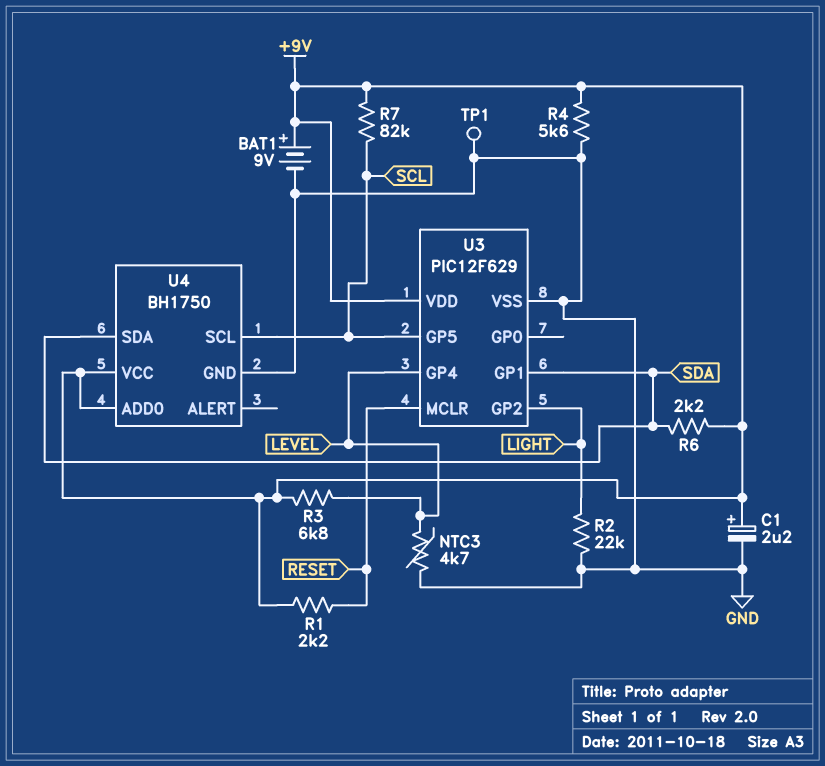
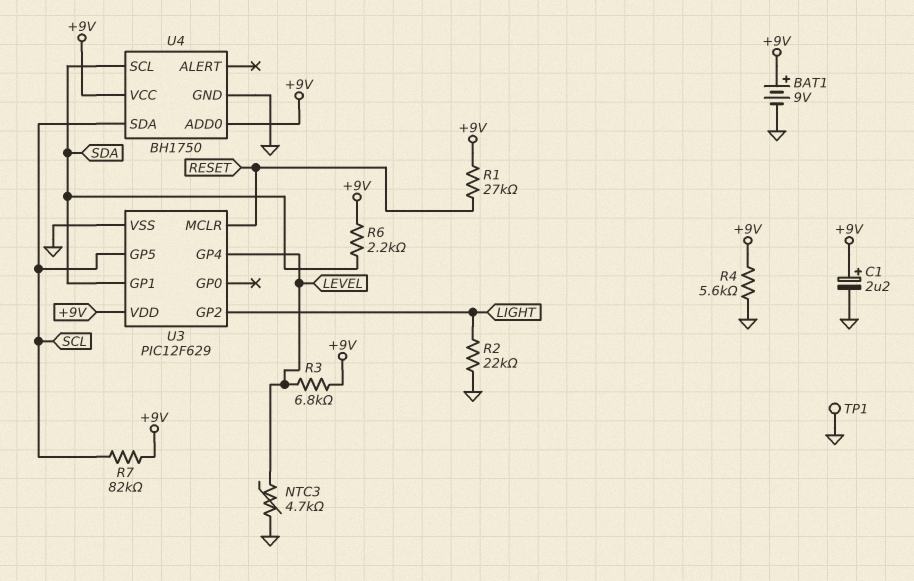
R1: 2.2k (+9V, RESET) -> 27k (+9V, RESET)
U4 pin SCL: SCL -> SDA
U4 pin SDA: SDA -> SCL

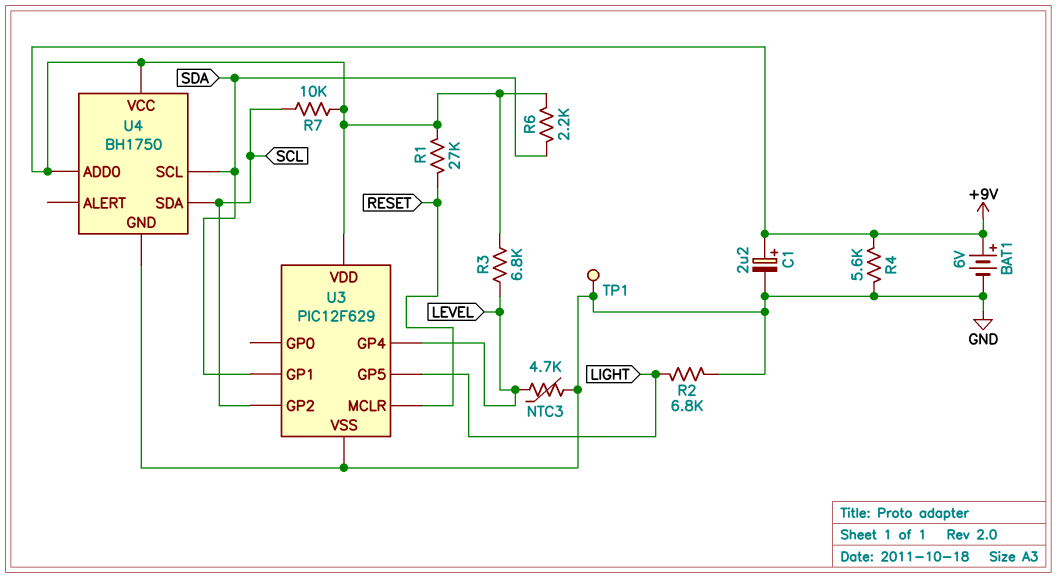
BAT1: 9V (plus +9V, minus GND) -> 6V (plus +9V, minus GND)
R2: 22k (GND, LIGHT) -> 6.8k (GND, LIGHT)
R7: 82k (+9V, SCL) -> 10k (+9V, SCL)
U3 pin GP2: LIGHT -> SCL
U3 pin GP5: SCL -> LIGHT

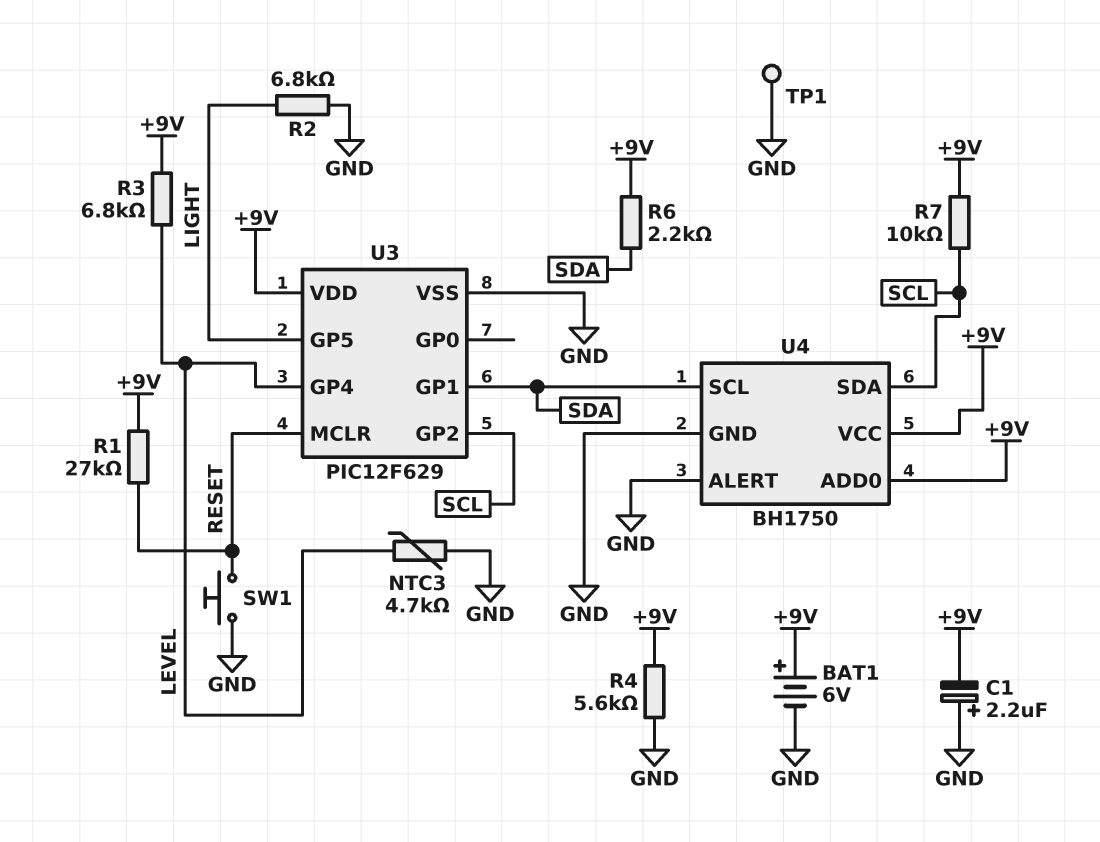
C1: 2.2uF (plus +9V, minus GND) -> 2.2uF (plus GND, minus +9V)
SW1: none -> button (GND, RESET)
U4 pin ALERT: none -> GND

